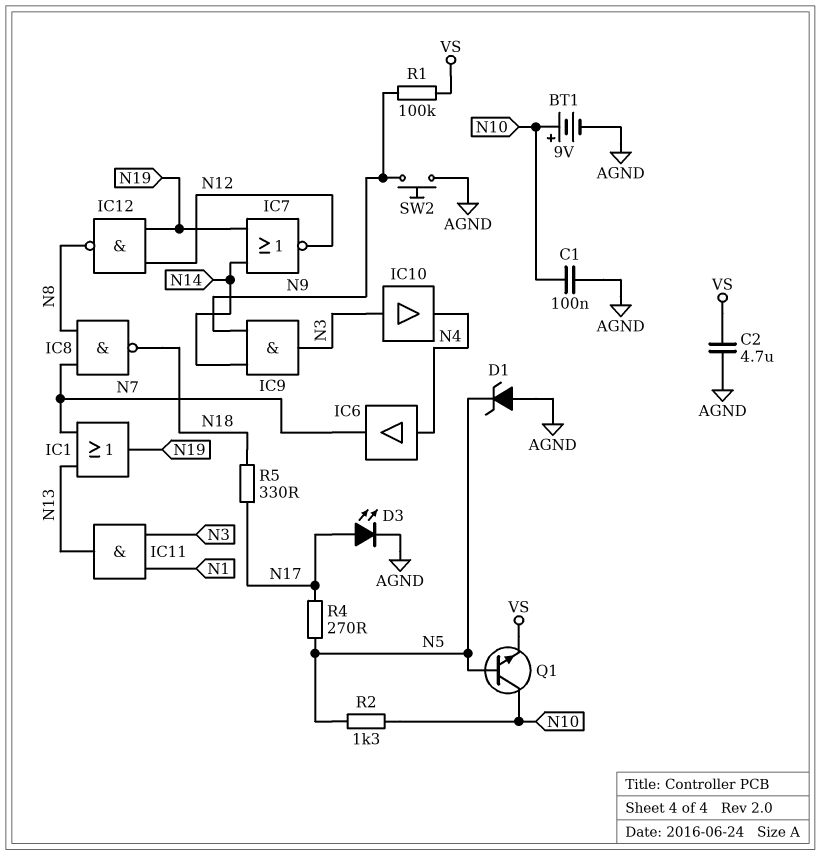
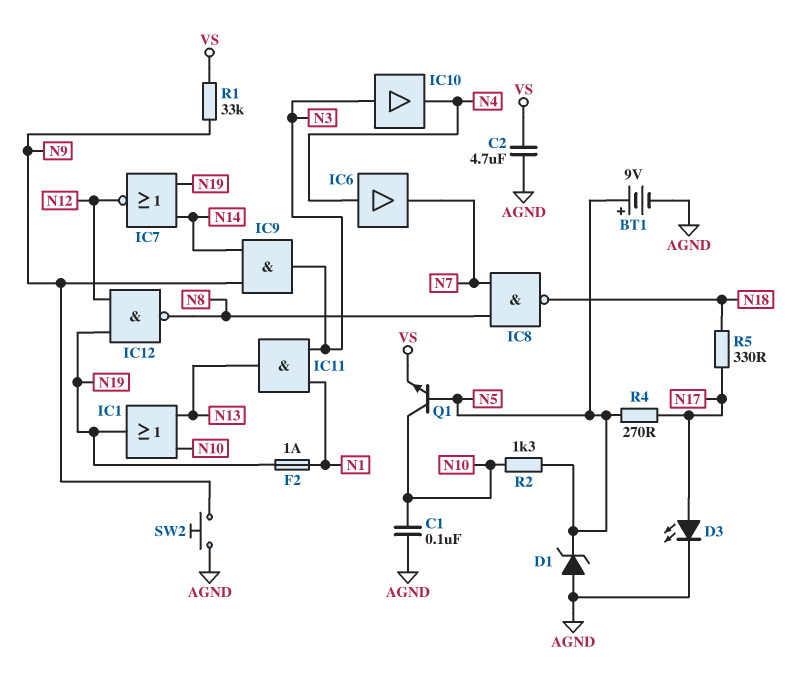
BT1: 9V (plus N10, minus AGND) -> 9V (plus N5, minus AGND)
F2: none -> 1A (N1, N19)
IC1: OR (in N7, in N13, out N19) -> OR (in N10, in N13, out N19)
R1: 100k (N9, VS) -> 33k (N9, VS)

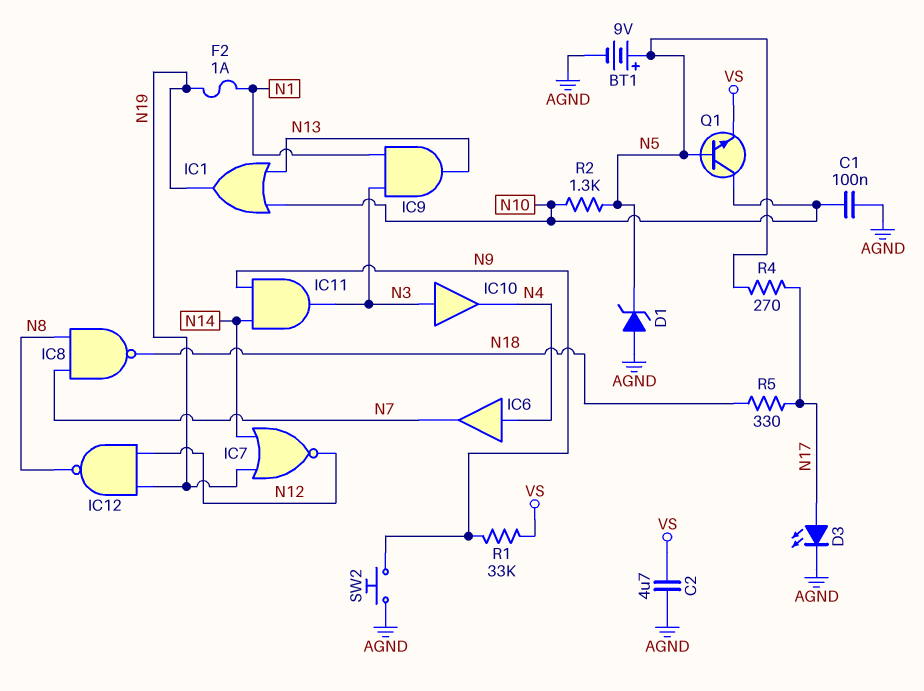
IC9: AND (in N9, in N14, out N3) -> AND (in N1, in N3, out N13)
IC11: AND (in N1, in N3, out N13) -> AND (in N9, in N14, out N3)

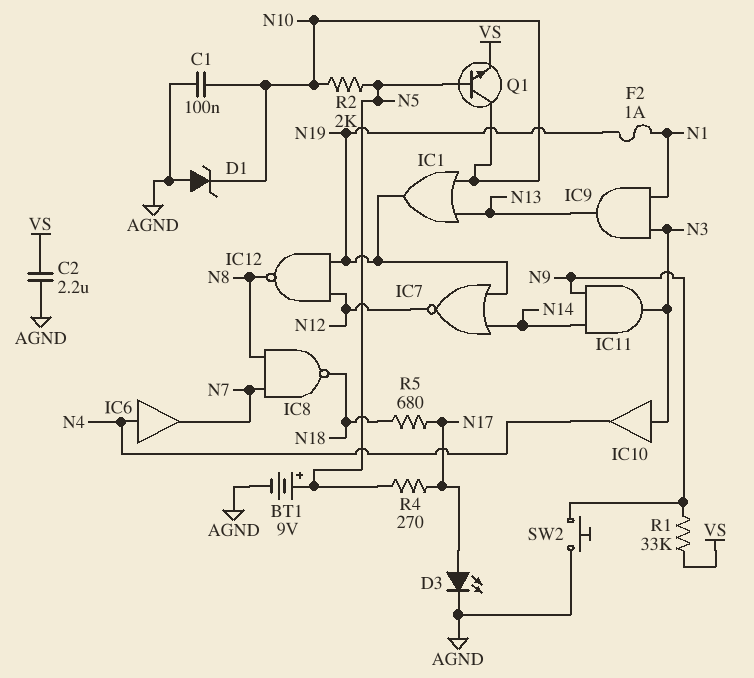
C2: 4.7uF (AGND, VS) -> 2.2uF (AGND, VS)
D1: zener (A AGND, K N5) -> zener (A AGND, K N10)
R2: 1.3k (N5, N10) -> 2k (N5, N10)
R5: 330 (N17, N18) -> 680 (N17, N18)

